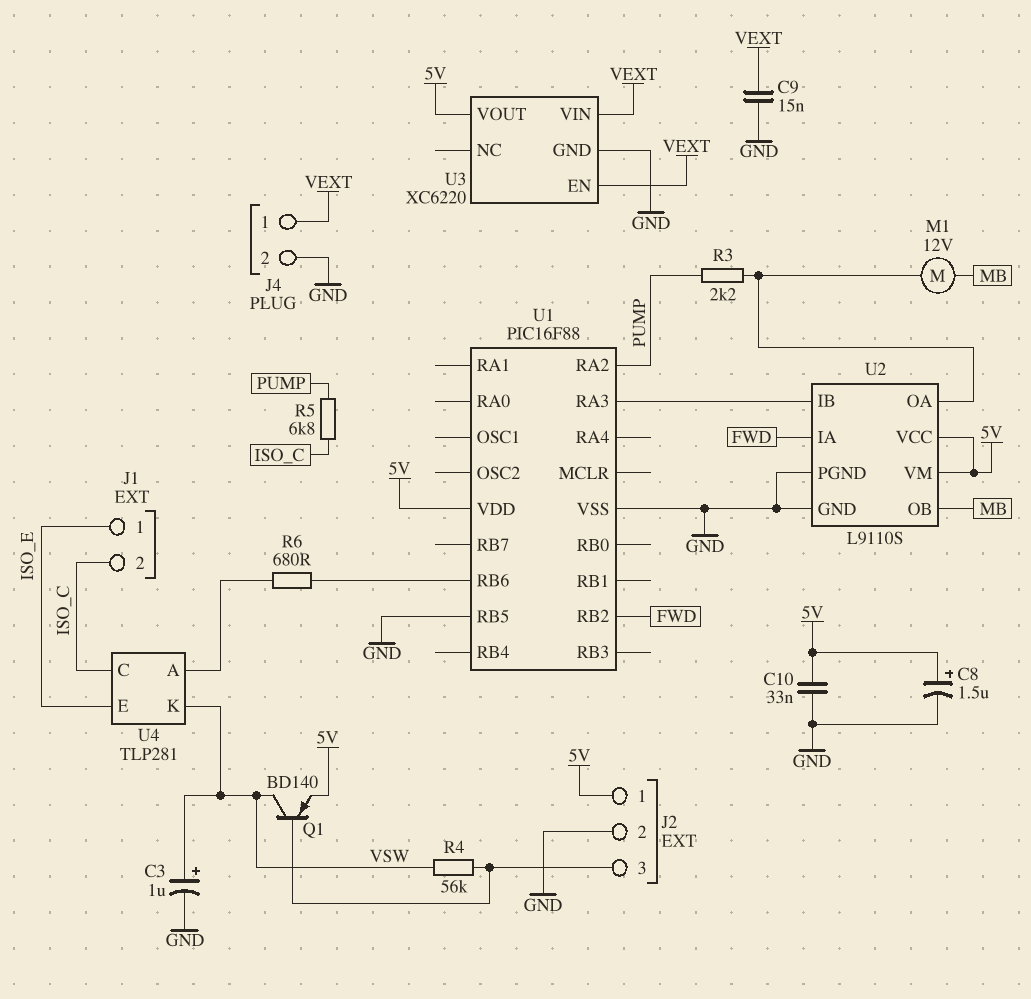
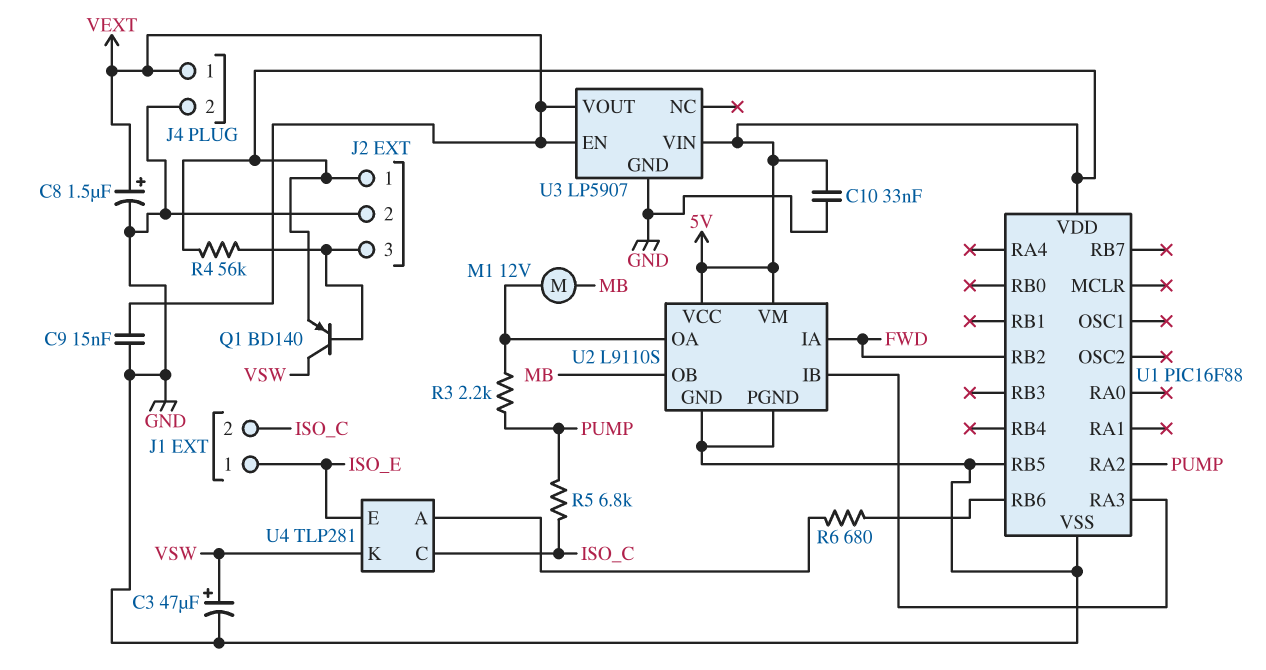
C3: 1uF (plus VSW, minus GND) -> 47uF (plus VSW, minus GND)
C8: 1.5uF (plus 5V, minus GND) -> 1.5uF (plus VEXT, minus GND)
R4: 56k (J2/3, VSW) -> 56k (5V, J2/3)
U3: XC6220 -> LP5907
U3 pin VIN: VEXT -> 5V
U3 pin VOUT: 5V -> VEXT

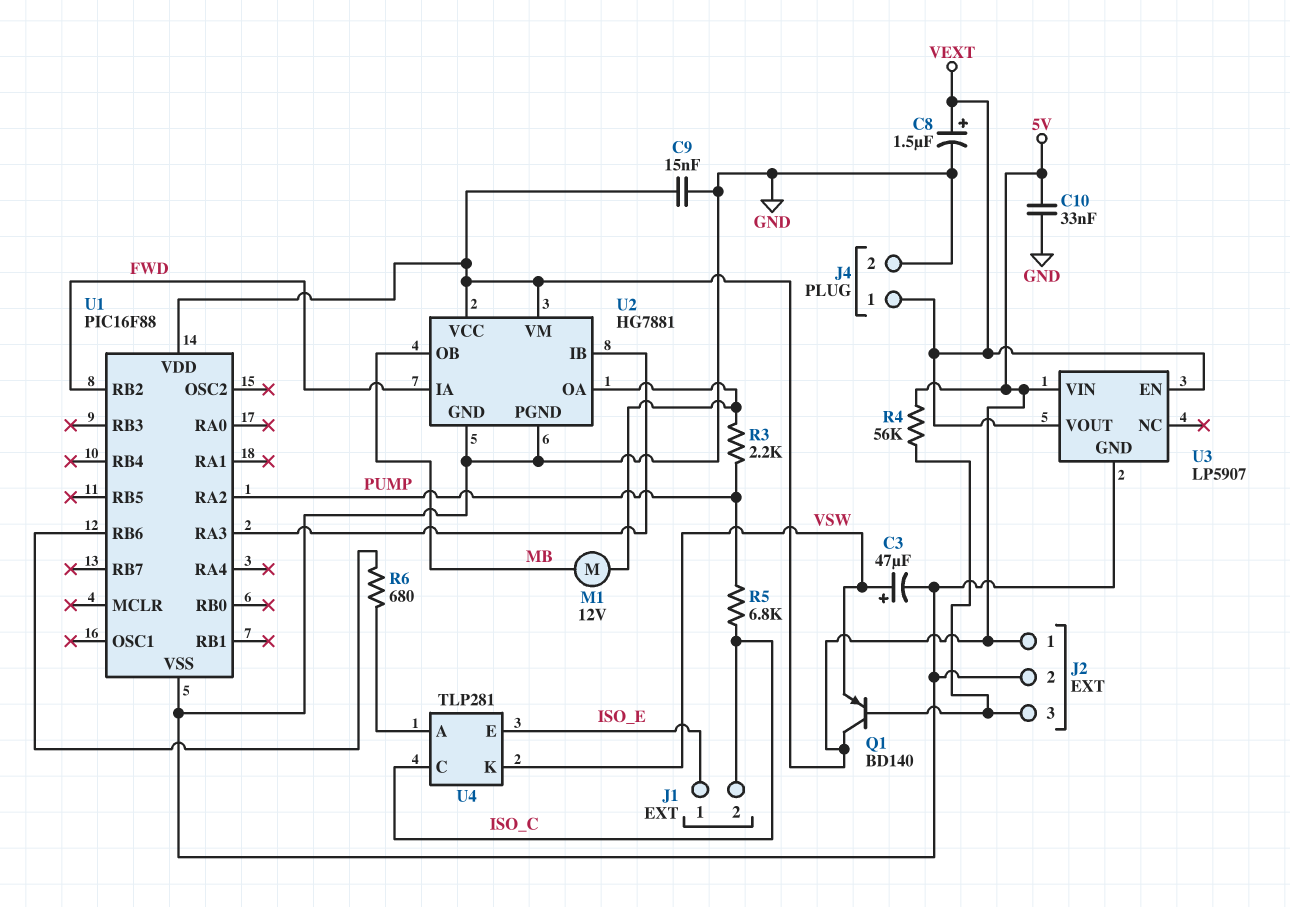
C9: 15nF (GND, VEXT) -> 15nF (5V, GND)
Q1: PNP BD140 (B J2/3, C VSW, E 5V) -> PNP BD140 (B J2/3, C 5V, E VSW)
U1 pin RB5: GND -> none
U2: L9110S -> HG7881

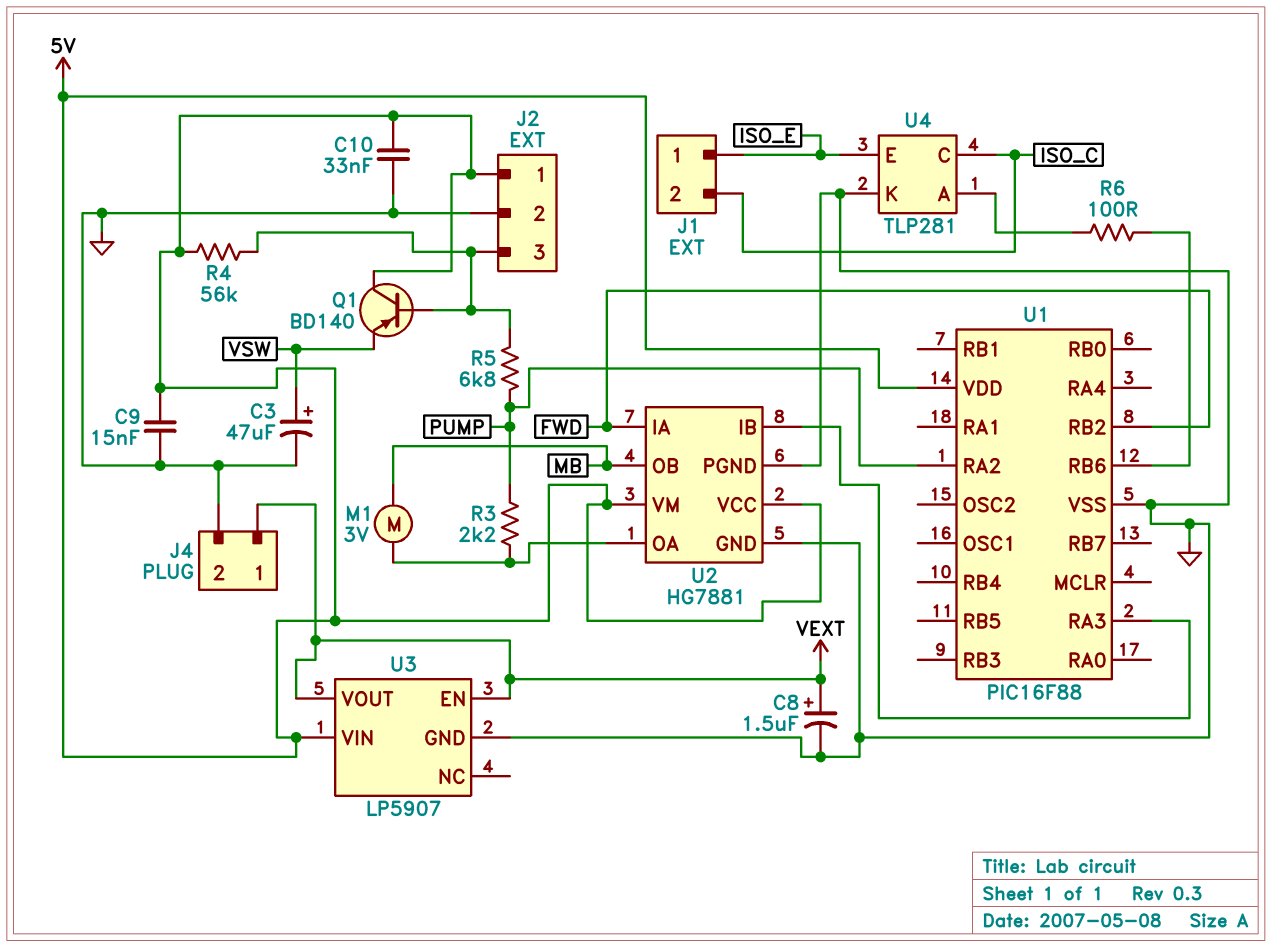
M1: motor 12V (MB, U2/OA) -> motor 3V (MB, U2/OA)
R5: 6.8k (ISO_C, PUMP) -> 6.8k (J2/3, PUMP)
R6: 680 (U1/RB6, U4/A) -> 100 (U1/RB6, U4/A)
U4 pin K: VSW -> GND

